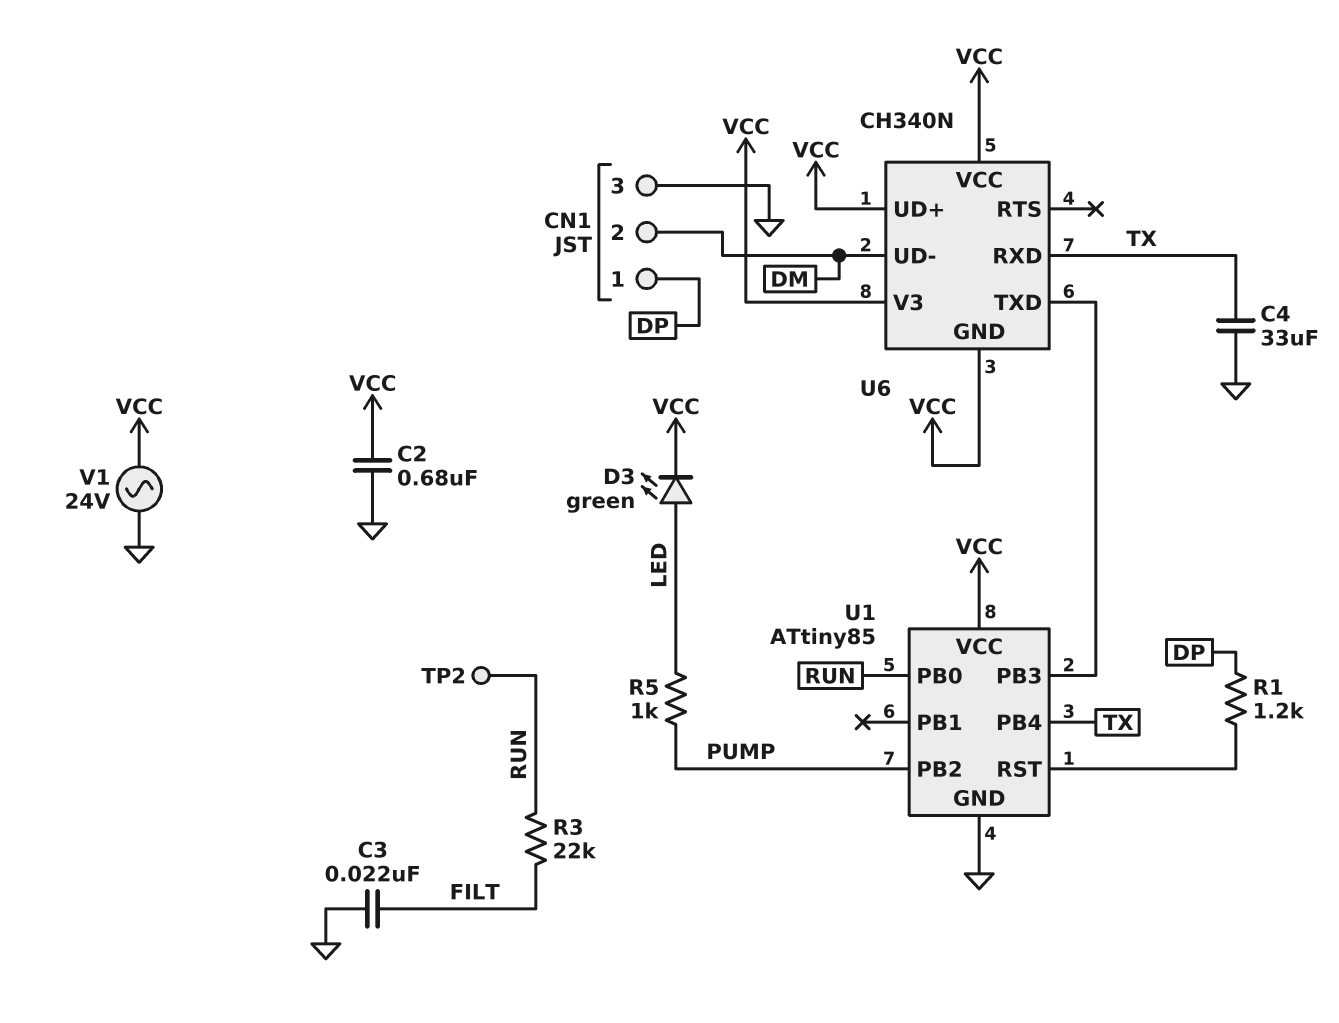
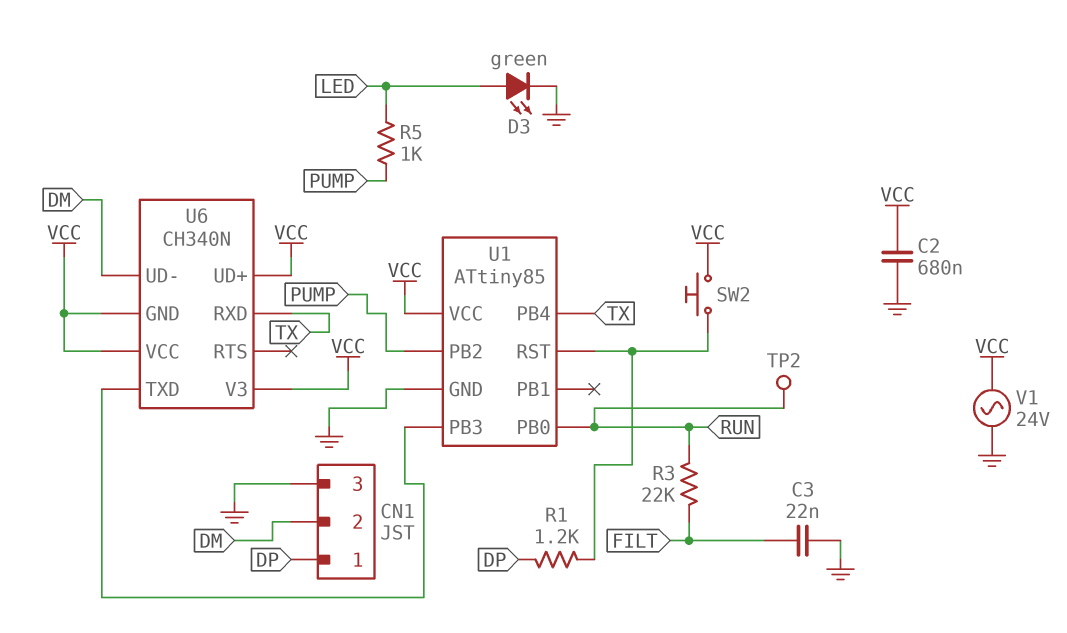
C4: 33uF (GND, TX) -> none
D3: LED green (A LED, K VCC) -> LED green (A LED, K GND)
SW2: none -> button (U1/RST, VCC)

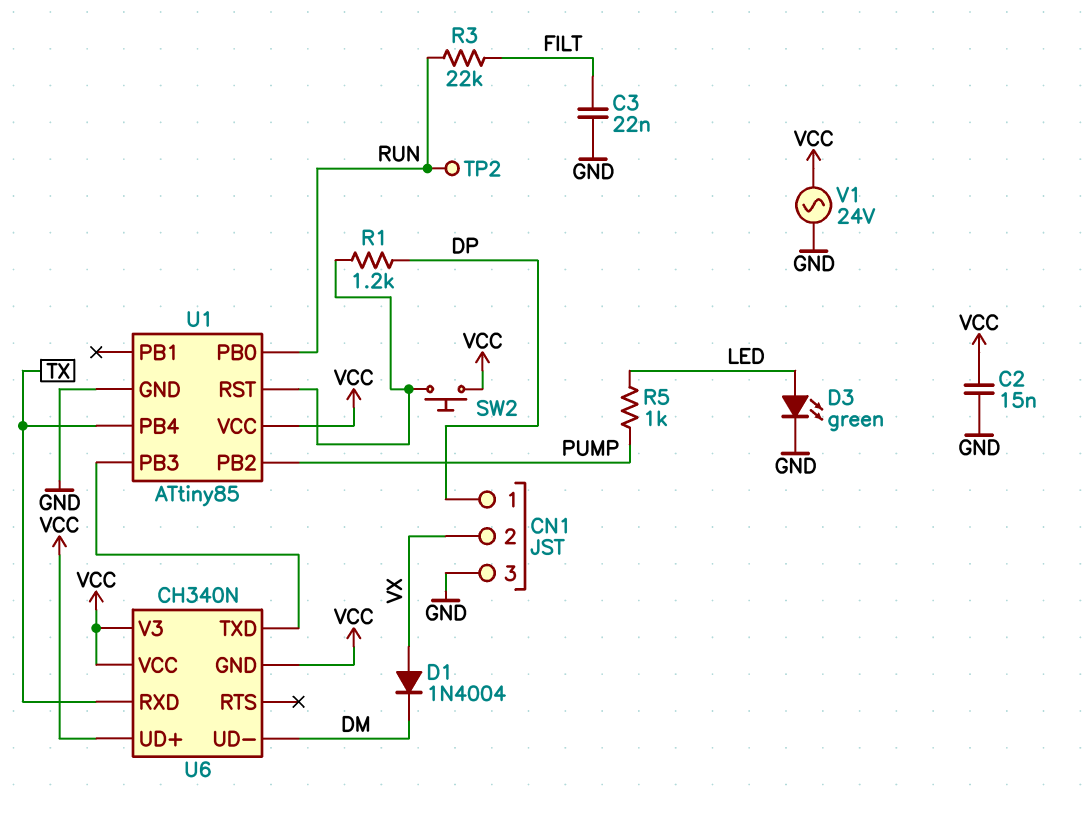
C2: 680nF (GND, VCC) -> 15nF (GND, VCC)
CN1 pin 2: DM -> VX
D1: none -> diode 1N4004 (A VX, K DM)

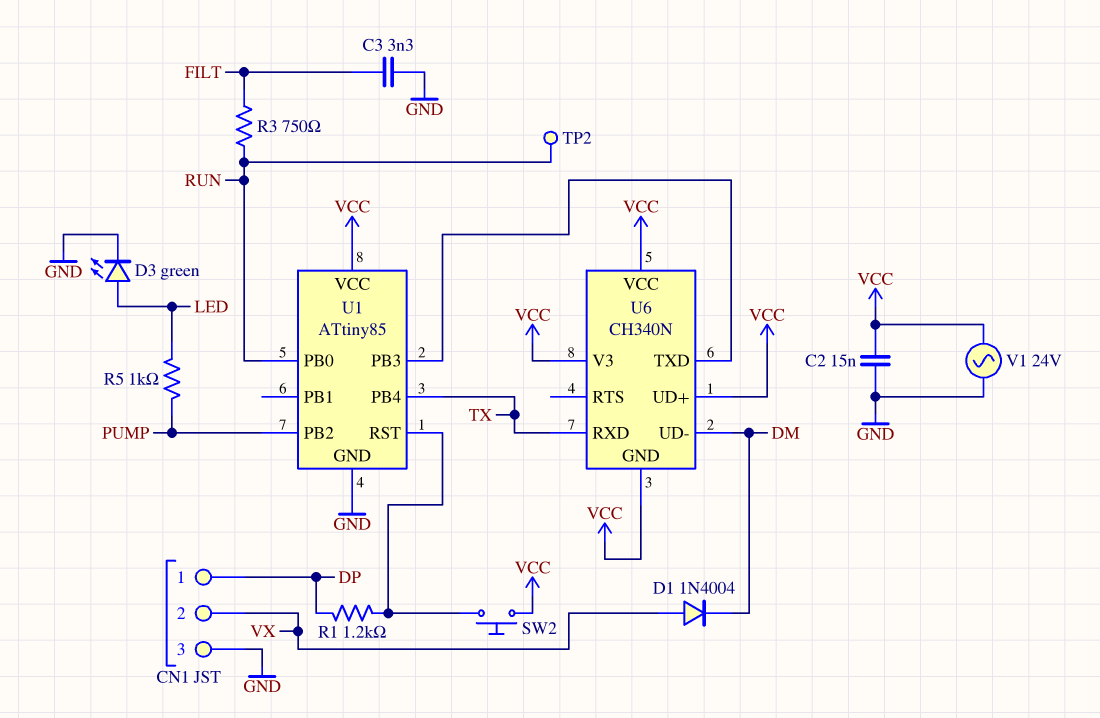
C3: 22nF (FILT, GND) -> 3.3nF (FILT, GND)
R3: 22k (FILT, RUN) -> 750 (FILT, RUN)

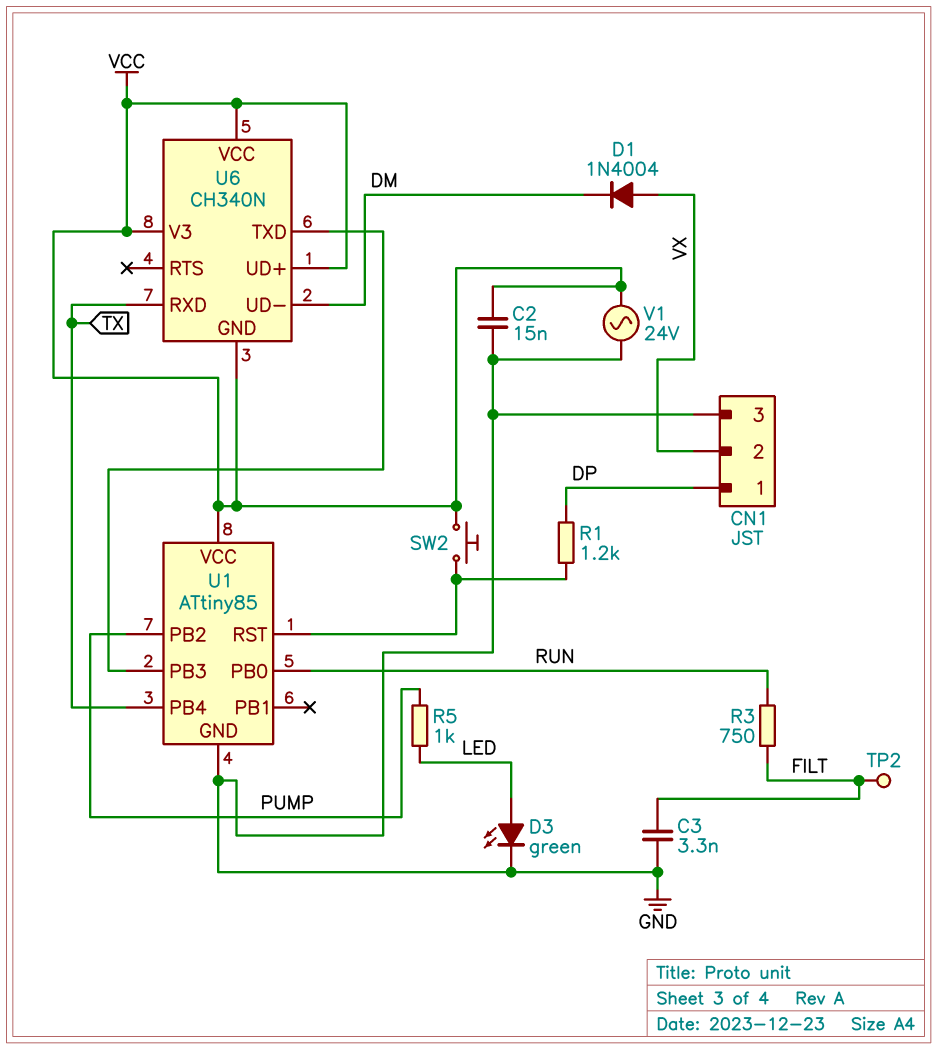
TP2: test point (RUN) -> test point (FILT)

